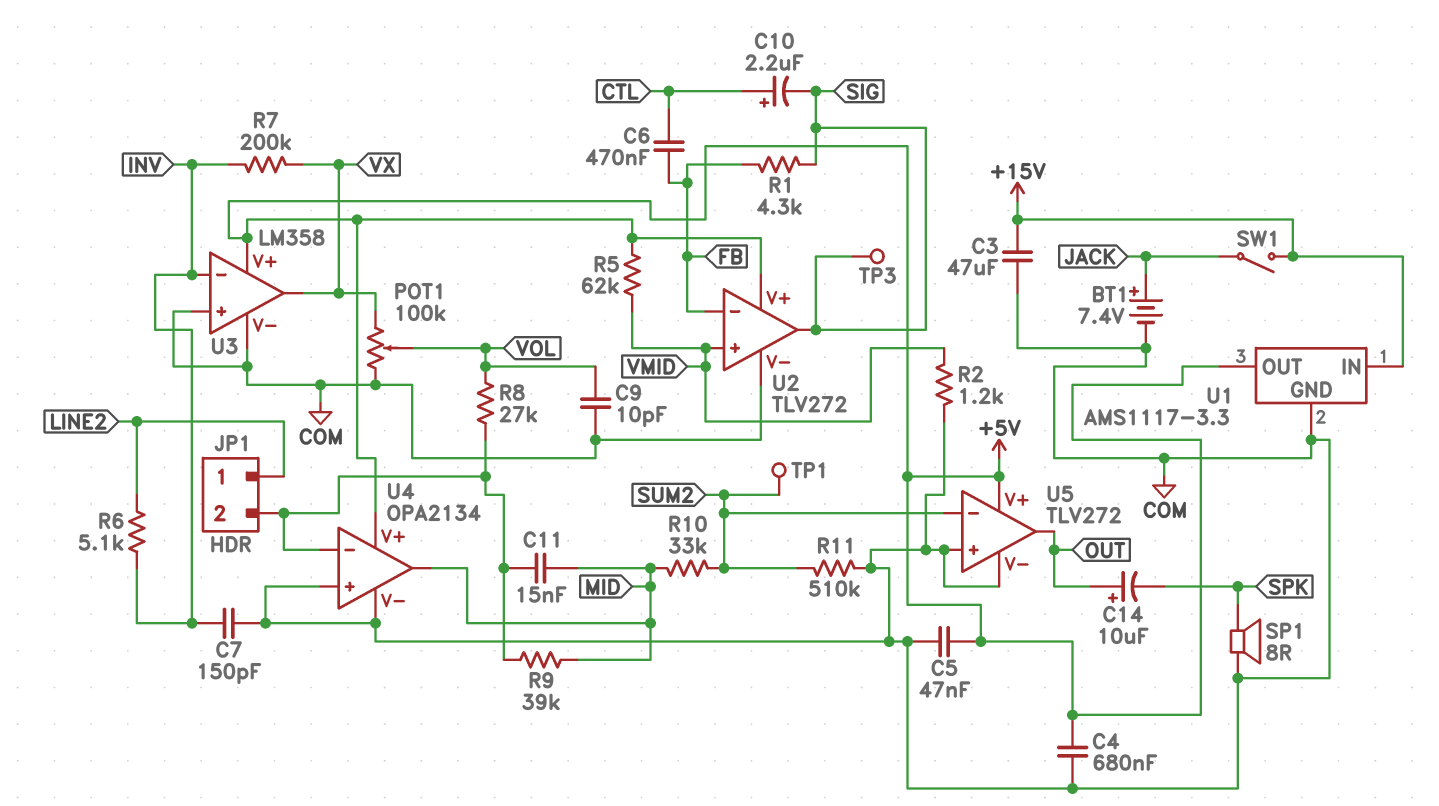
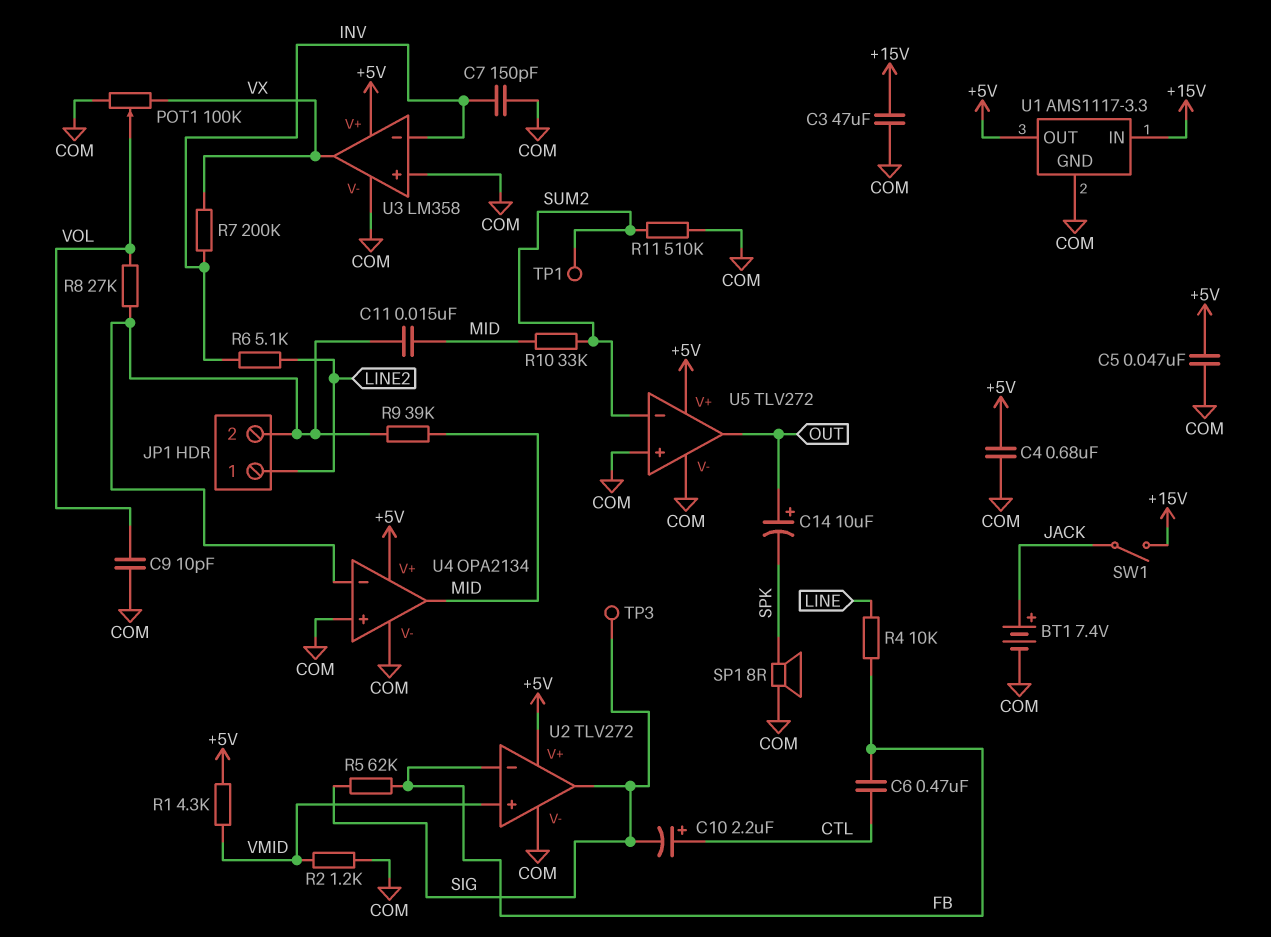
R1: 4.3k (FB, SIG) -> 4.3k (+5V, VMID)
R4: none -> 10k (FB, LINE)
R5: 62k (+5V, VMID) -> 62k (FB, SIG)

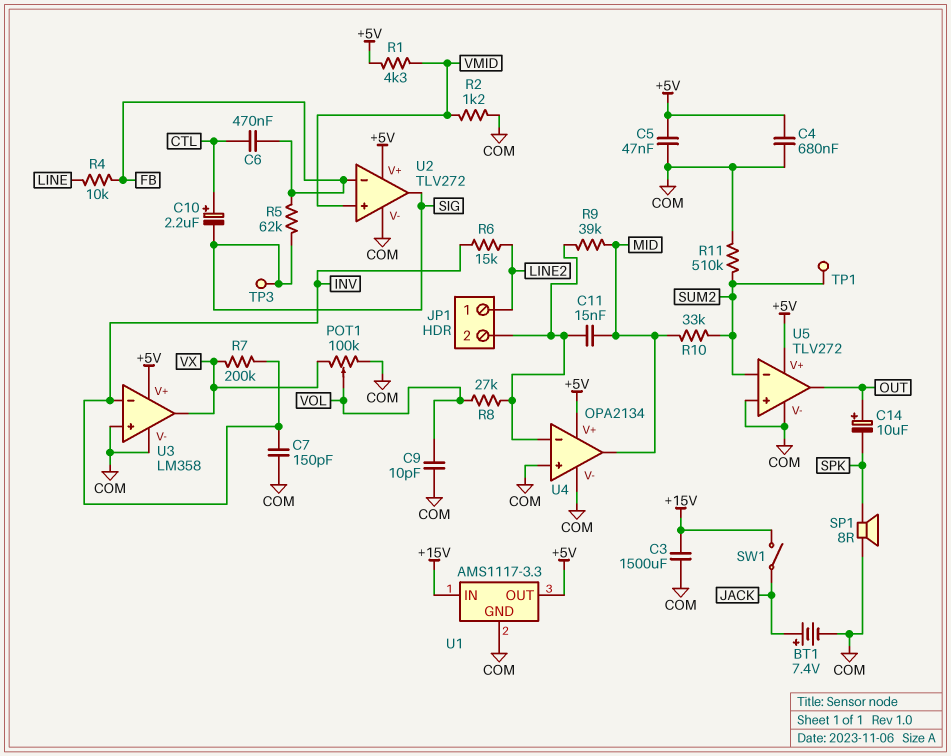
C3: 47uF (+15V, COM) -> 1500uF (+15V, COM)
R6: 5.1k (INV, LINE2) -> 15k (INV, LINE2)

